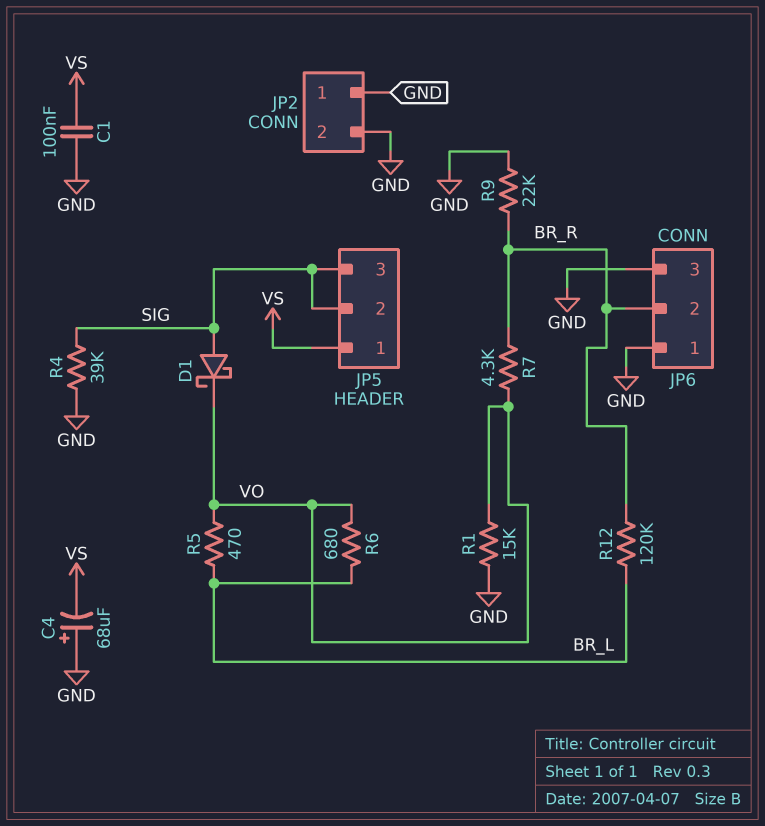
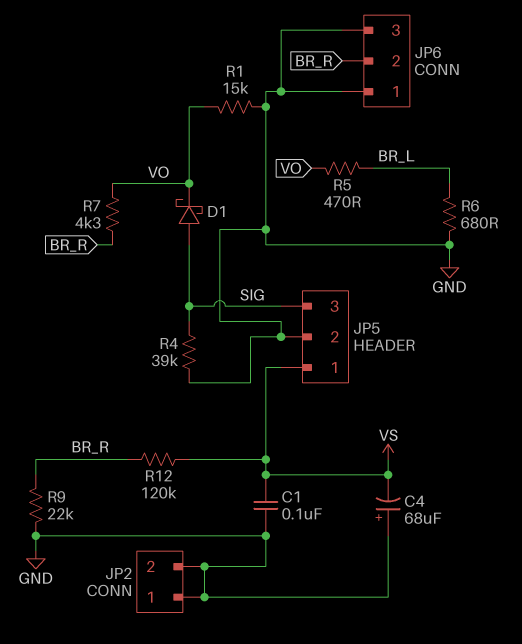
JP5 pin 2: SIG -> GND
R6: 680 (BR_L, VO) -> 680 (BR_L, GND)
R12: 120k (BR_L, BR_R) -> 120k (BR_R, VS)

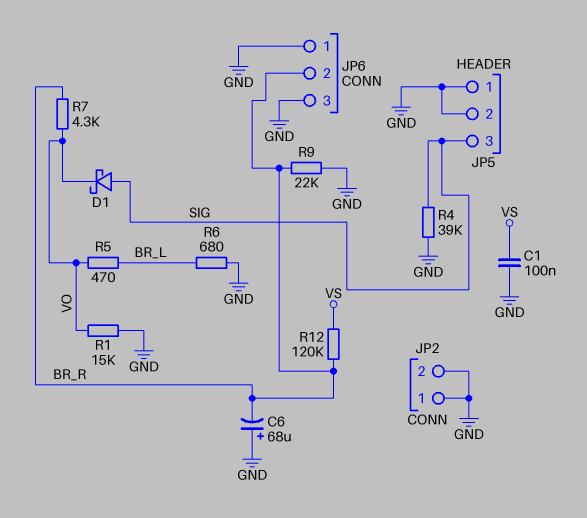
C4: 68uF (plus GND, minus VS) -> none
C6: none -> 68uF (plus GND, minus BR_R)
JP5 pin 1: VS -> GND

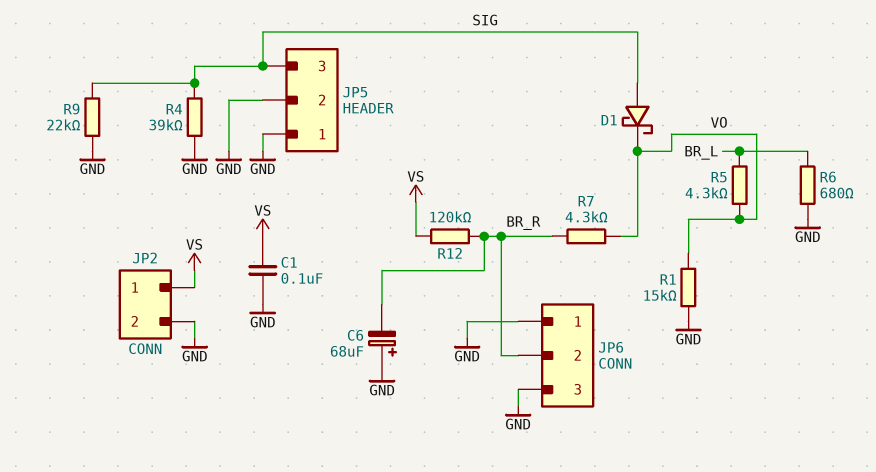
JP2 pin 1: GND -> VS
R5: 470 (BR_L, VO) -> 4.3k (BR_L, VO)
R9: 22k (BR_R, GND) -> 22k (GND, SIG)

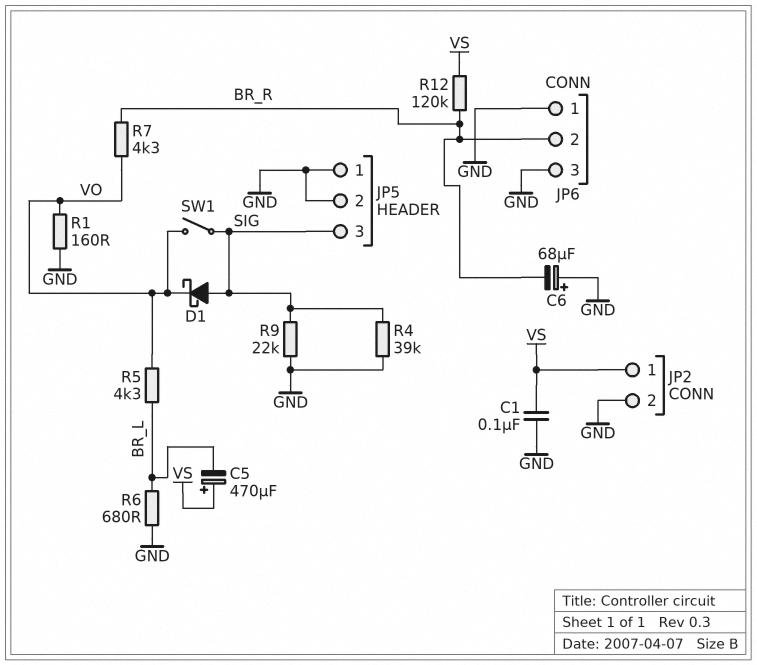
C5: none -> 470uF (plus VS, minus BR_L)
R1: 15k (GND, VO) -> 160 (GND, VO)
SW1: none -> switch (SIG, VO)

